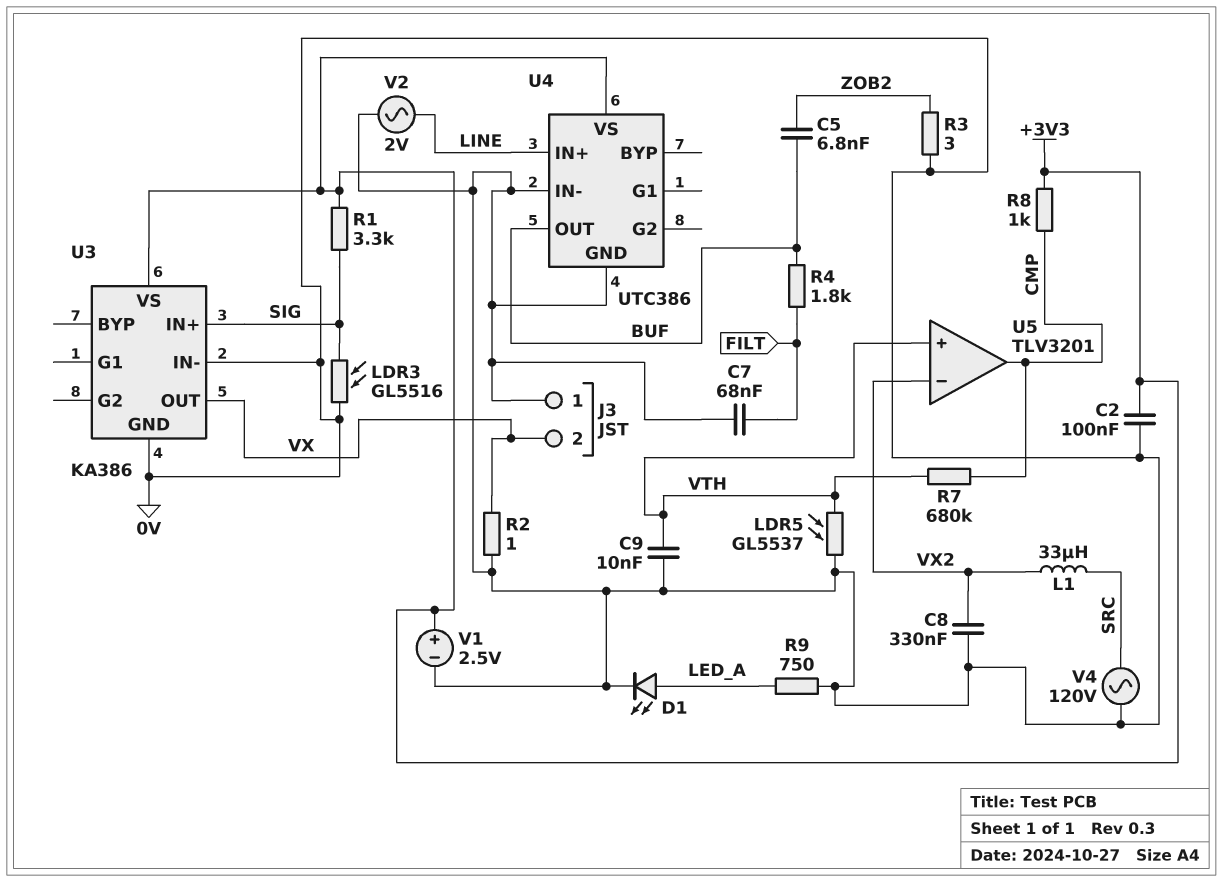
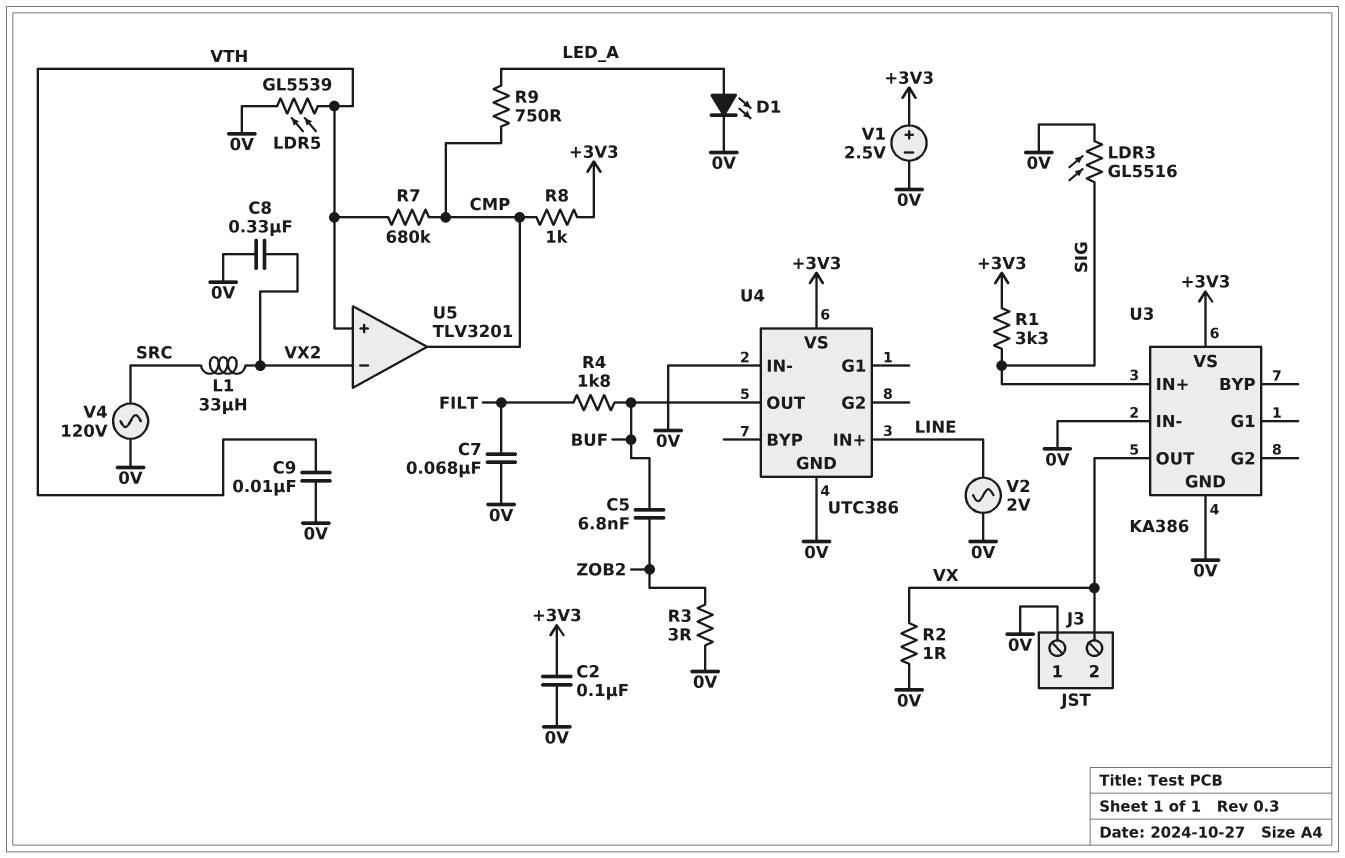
LDR5: GL5537 (0V, VTH) -> GL5539 (0V, VTH)
R9: 750 (0V, LED_A) -> 750 (CMP, LED_A)

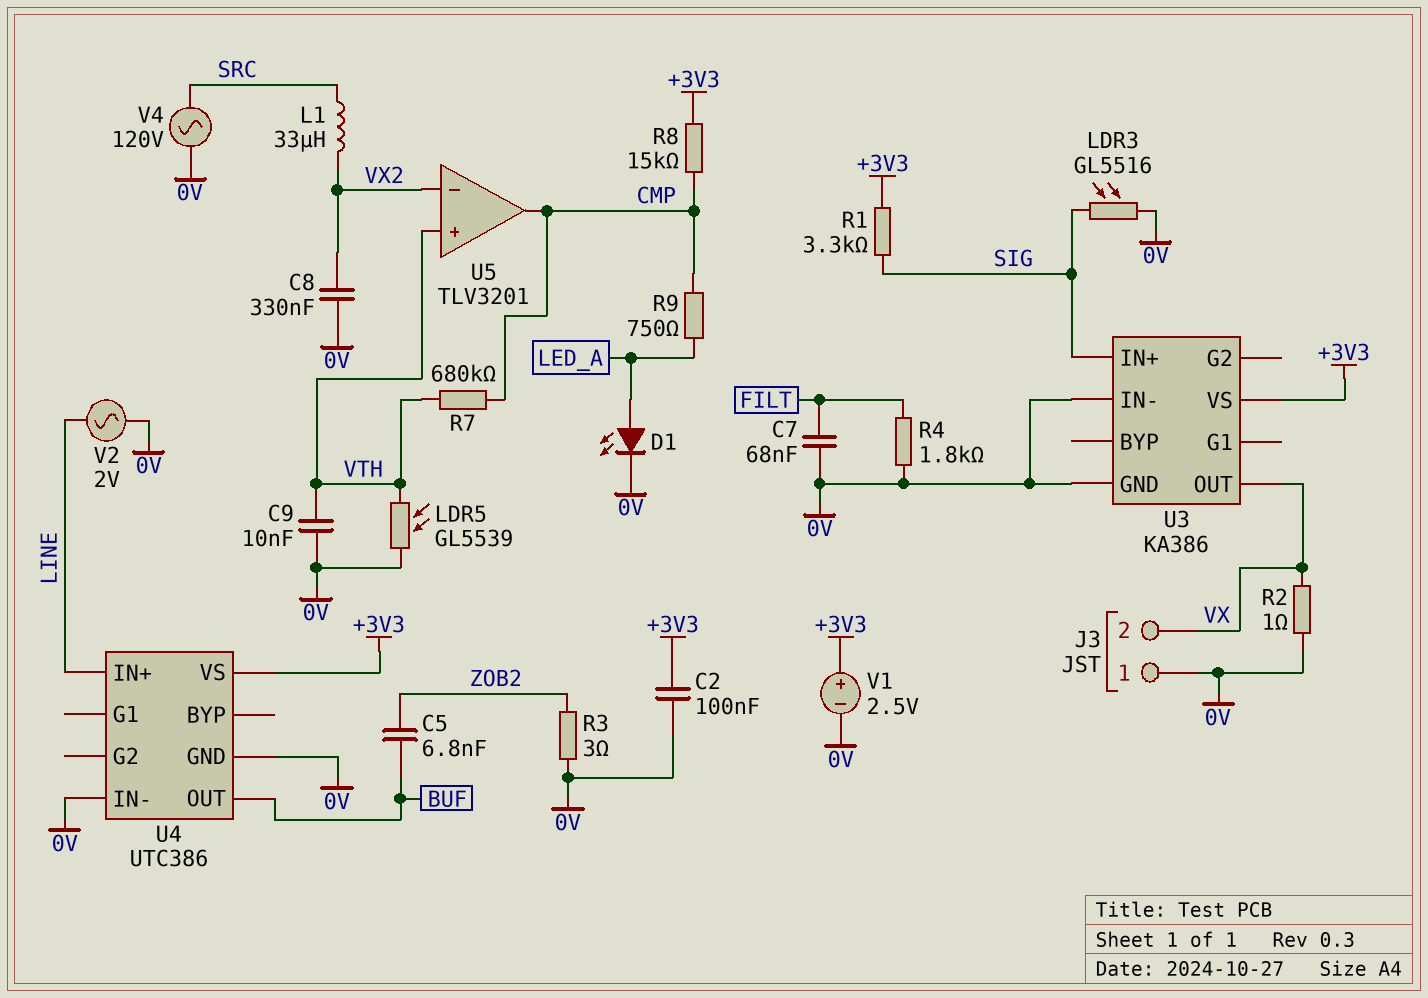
R4: 1.8k (BUF, FILT) -> 1.8k (0V, FILT)
R8: 1k (+3V3, CMP) -> 15k (+3V3, CMP)

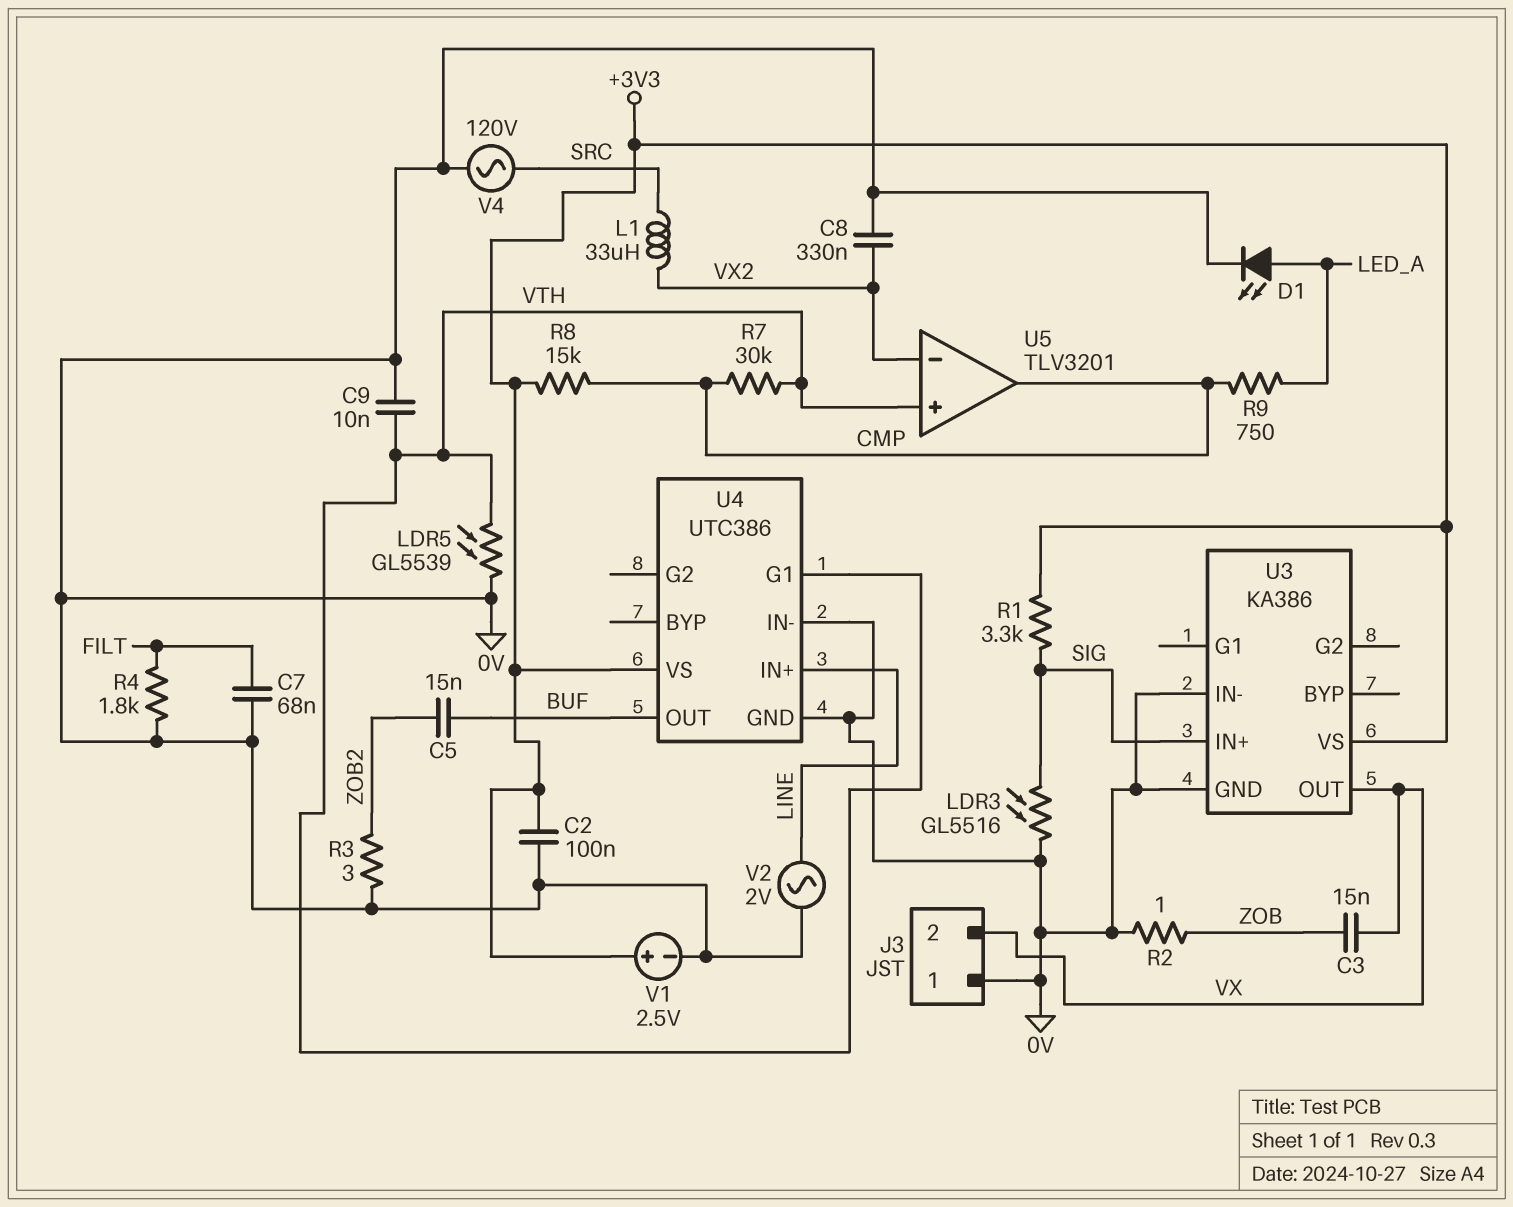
C3: none -> 15nF (VX, ZOB)
C5: 6.8nF (BUF, ZOB2) -> 15nF (BUF, ZOB2)
R2: 1 (0V, VX) -> 1 (0V, ZOB)
R7: 680k (CMP, VTH) -> 30k (CMP, VTH)
U4 pin G1: none -> VTH

